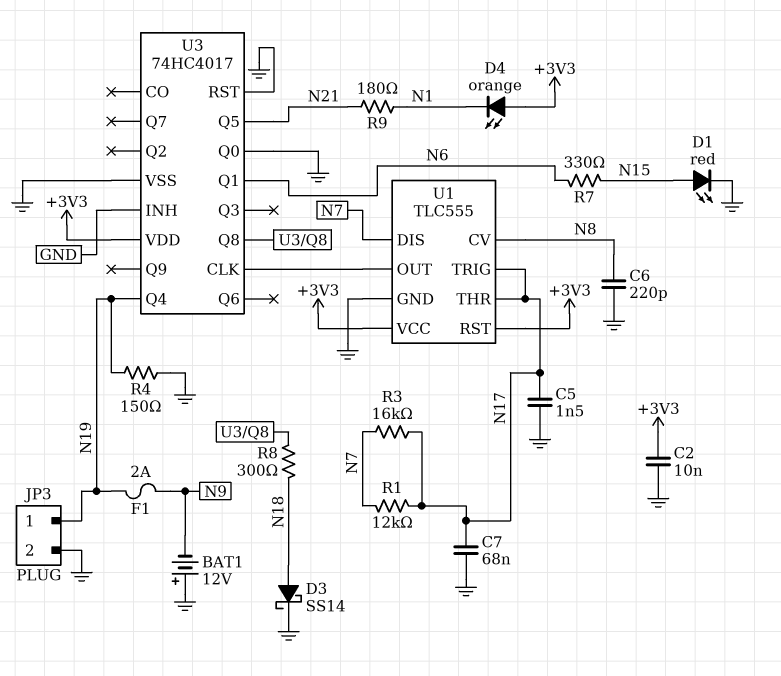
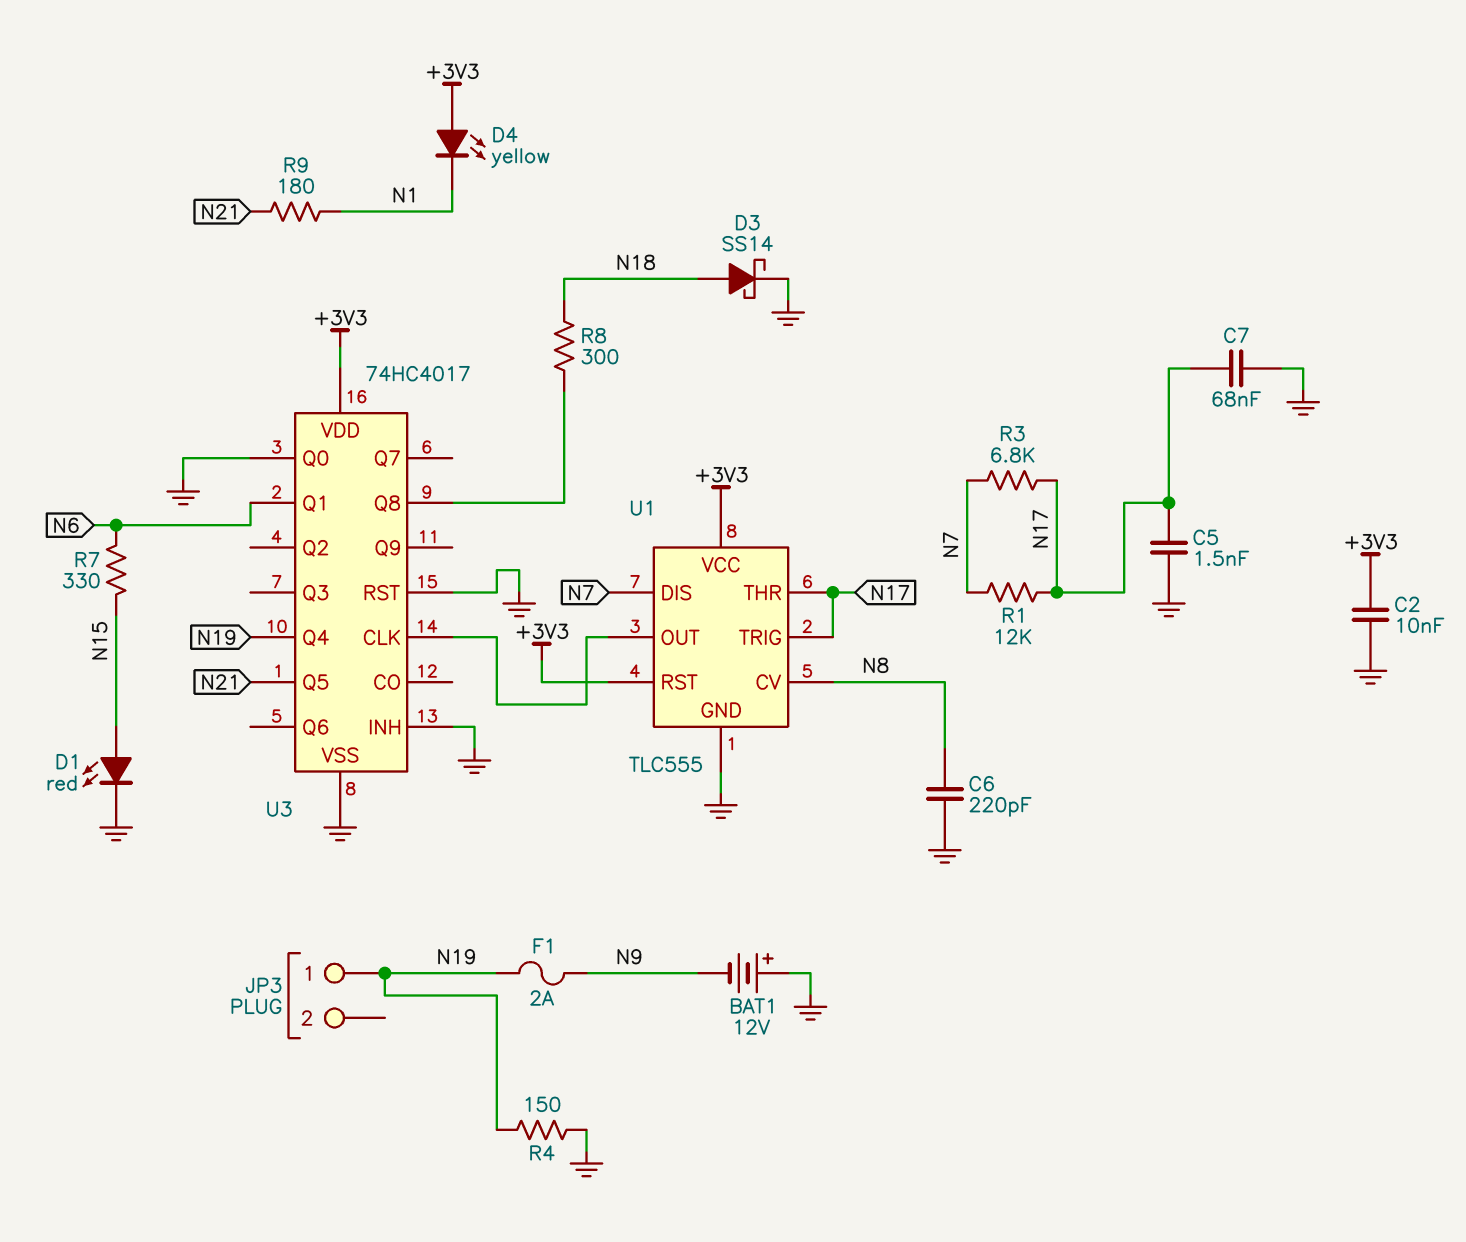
D4: LED orange (A +3V3, K N1) -> LED yellow (A +3V3, K N1)
JP3 pin 2: GND -> none
R3: 16k (N7, N17) -> 6.8k (N7, N17)

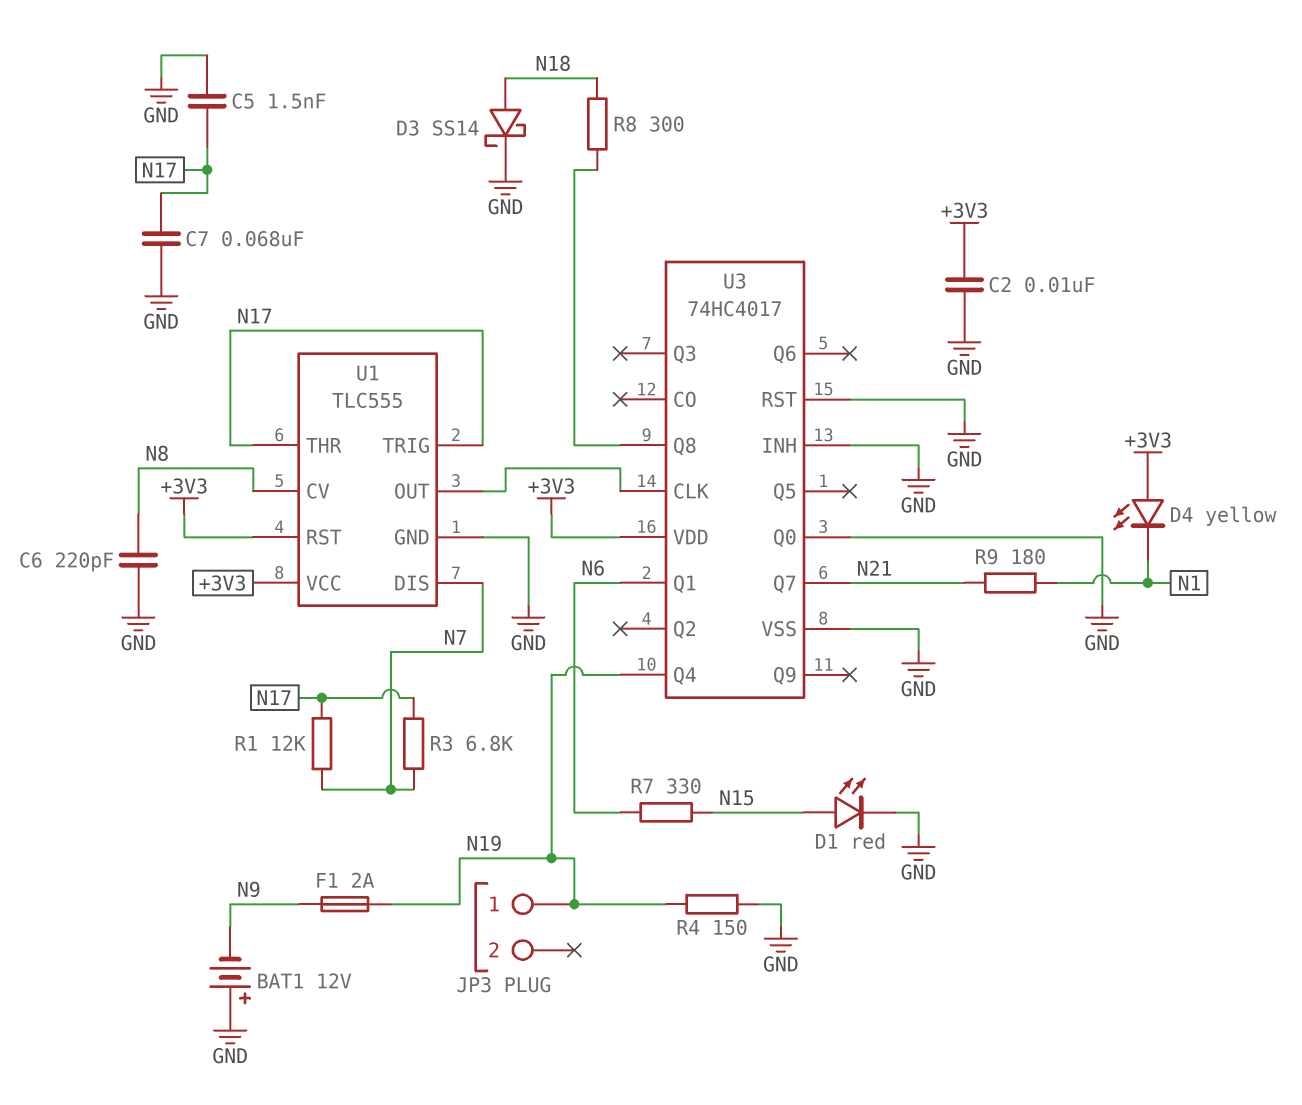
U3 pin Q5: N21 -> none
U3 pin Q7: none -> N21

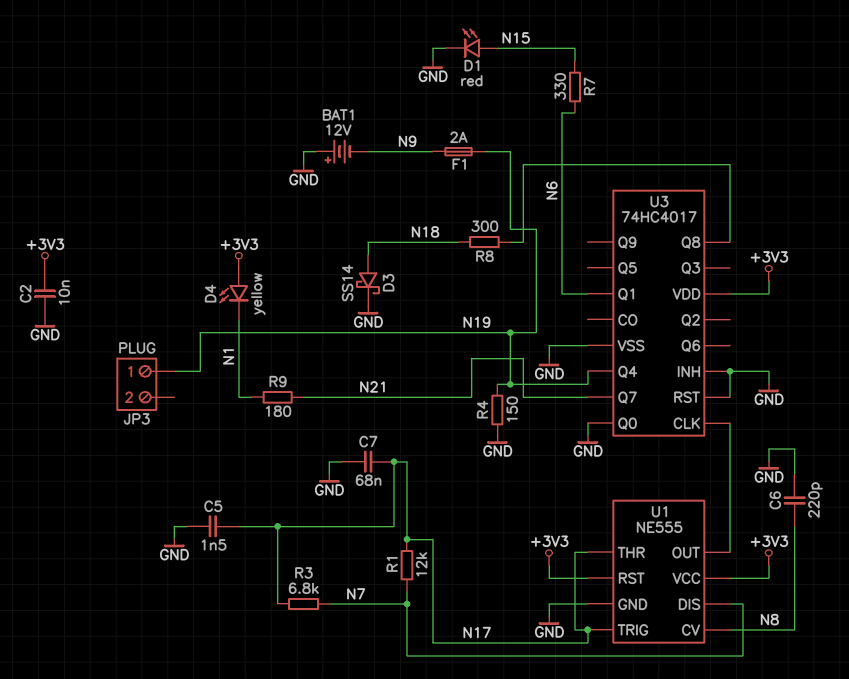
U1: TLC555 -> NE555

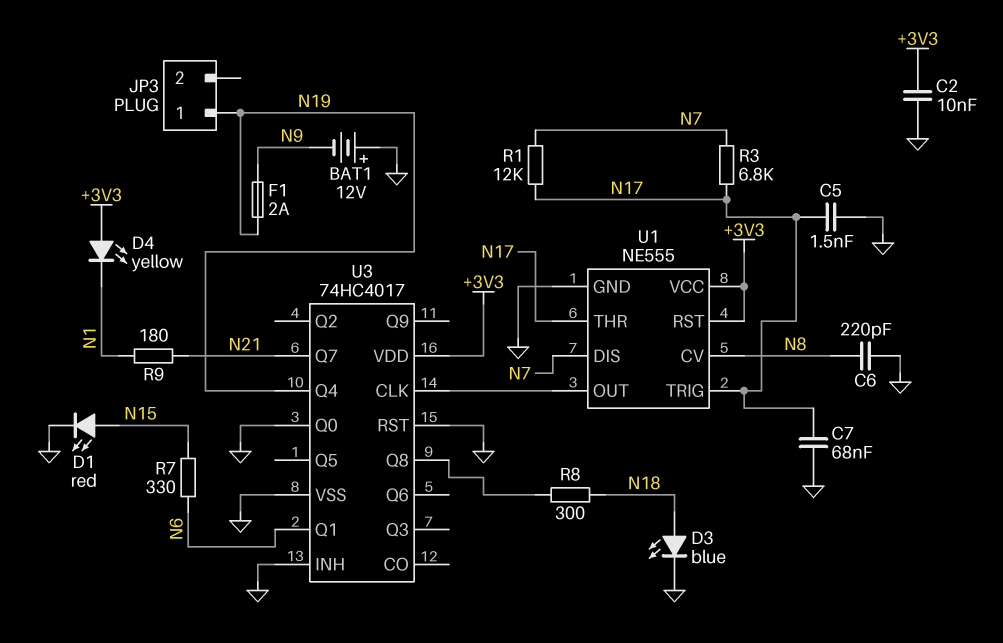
D3: schottky SS14 (A N18, K GND) -> LED blue (A N18, K GND)
R4: 150 (GND, N19) -> none

